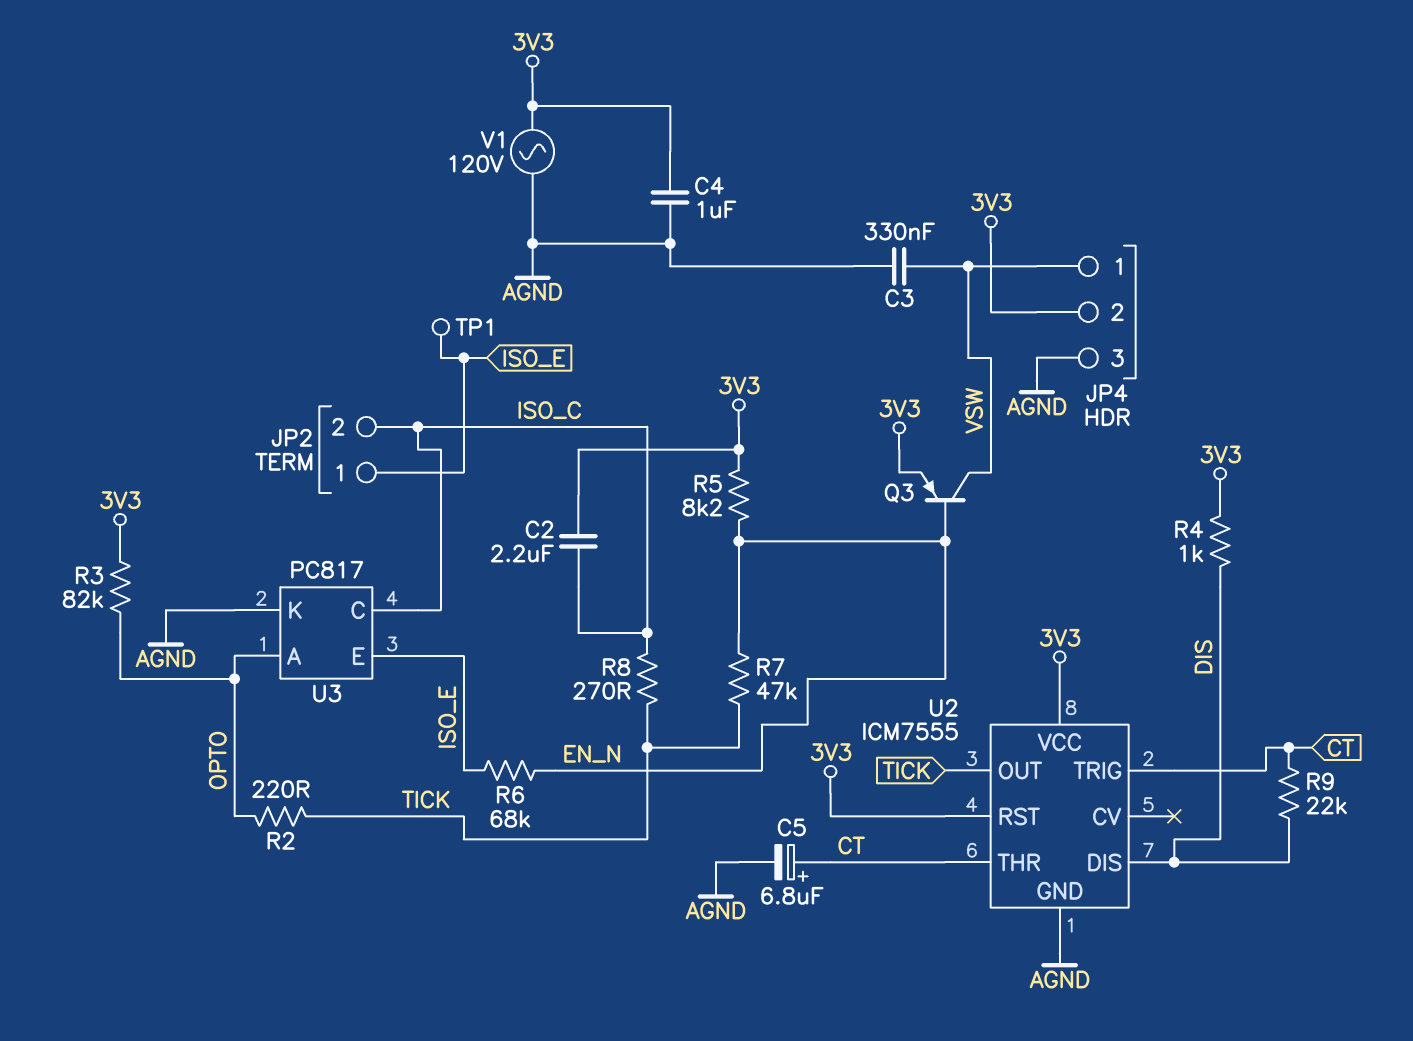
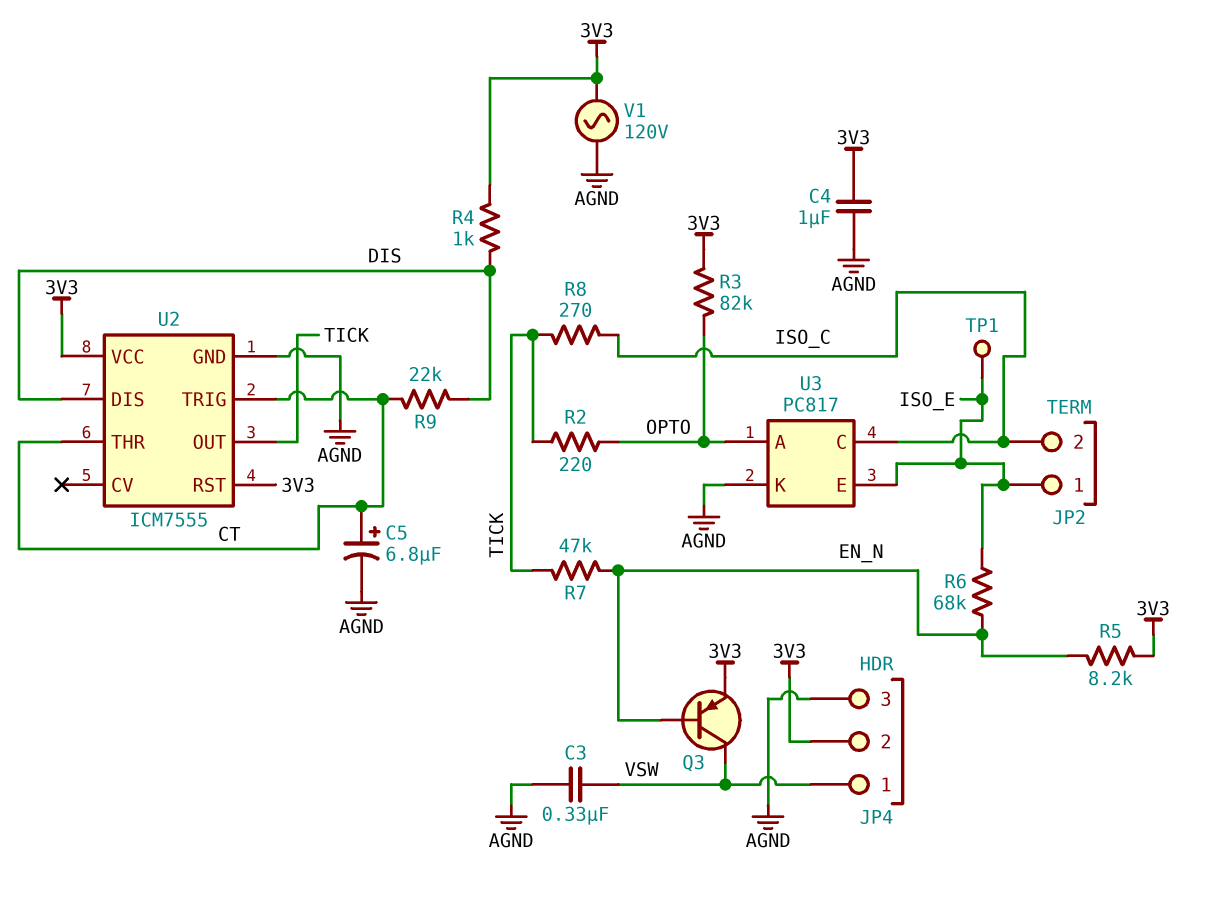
C2: 2.2uF (3V3, ISO_C) -> none

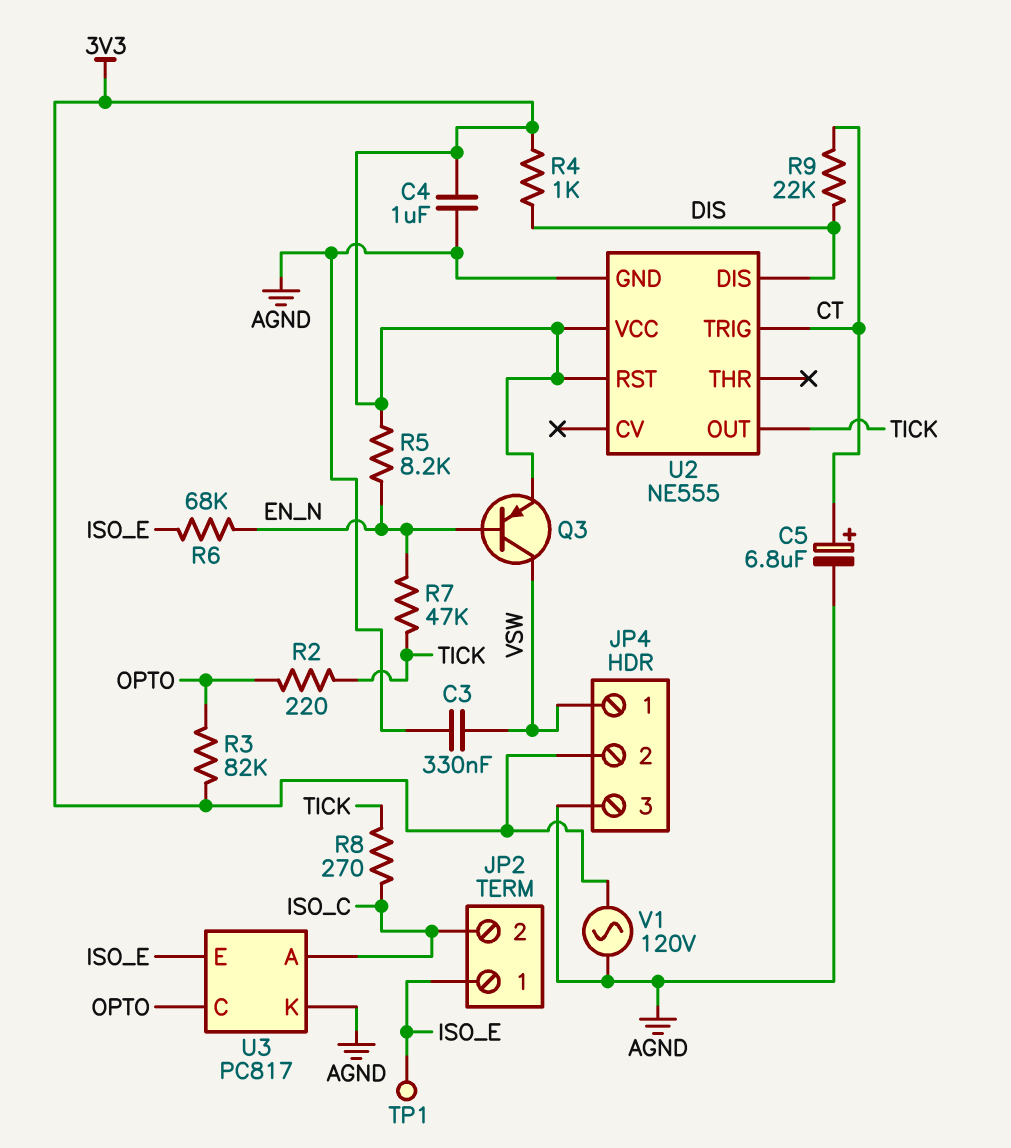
U2: ICM7555 -> NE555
U2 pin THR: CT -> none
U3 pin A: OPTO -> ISO_C
U3 pin C: ISO_C -> OPTO

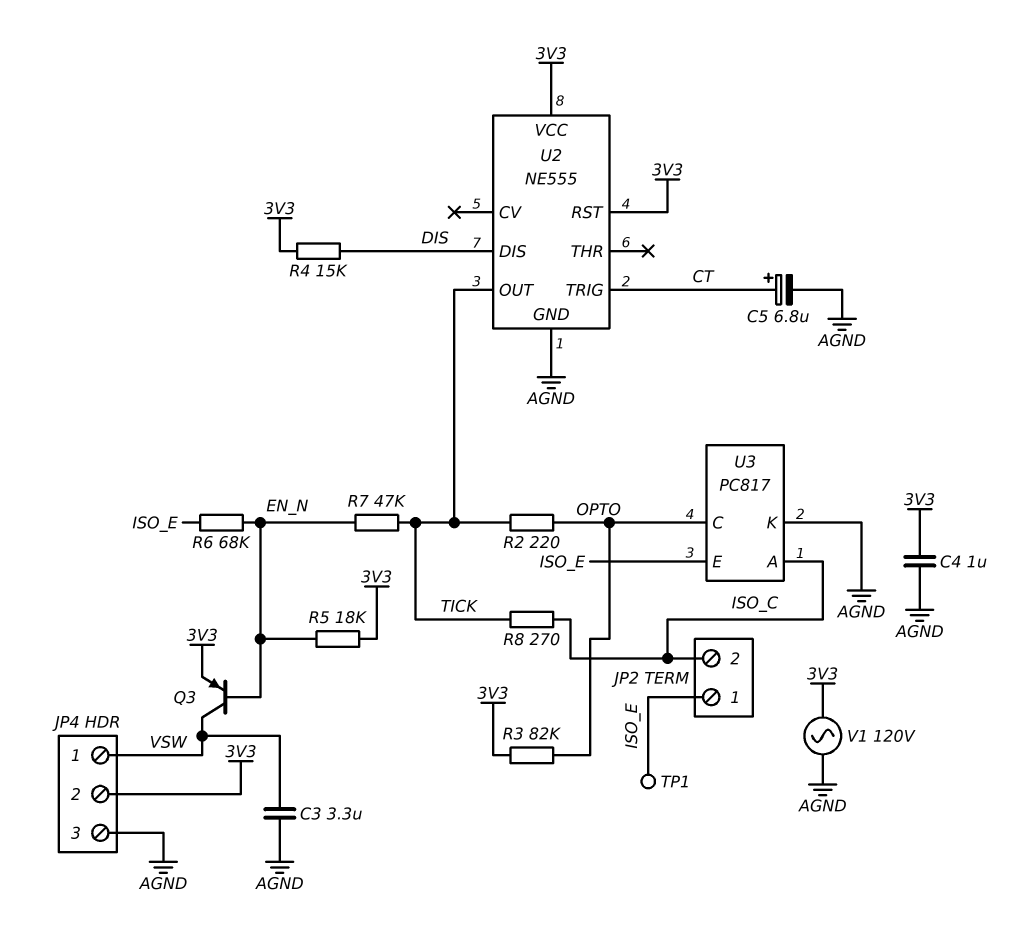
C3: 330nF (AGND, VSW) -> 3.3uF (AGND, VSW)
R4: 1k (3V3, DIS) -> 15k (3V3, DIS)
R5: 8.2k (3V3, EN_N) -> 18k (3V3, EN_N)
R9: 22k (CT, DIS) -> none

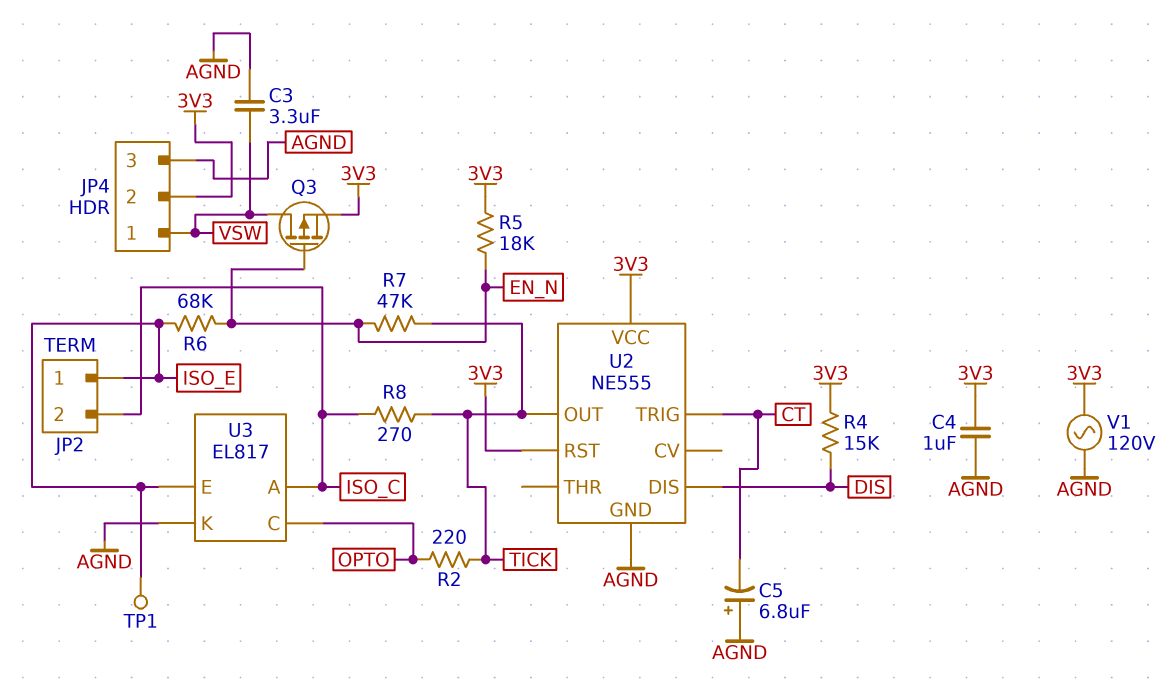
C5: 6.8uF (plus CT, minus AGND) -> 6.8uF (plus AGND, minus CT)
Q3: PNP (B EN_N, C VSW, E 3V3) -> PMOS (G EN_N, D VSW, S 3V3)
R3: 82k (3V3, OPTO) -> none
U3: PC817 -> EL817

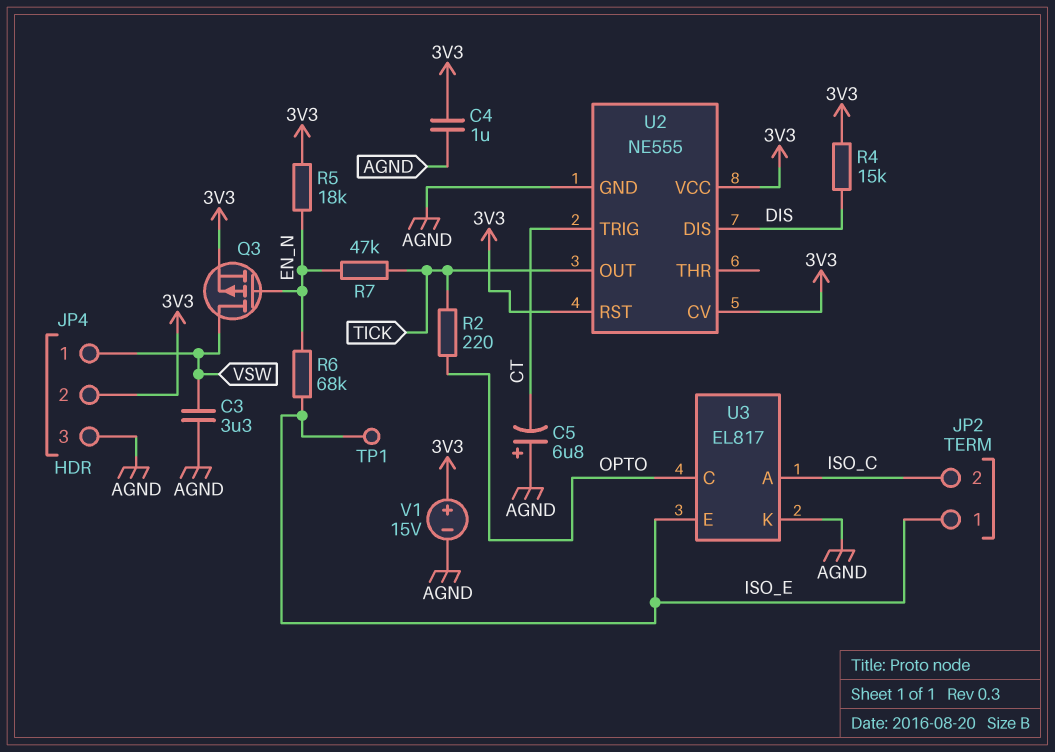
R8: 270 (ISO_C, TICK) -> none
U2 pin CV: none -> 3V3
V1: AC 120V (3V3, AGND) -> 15V (plus 3V3, minus AGND)

